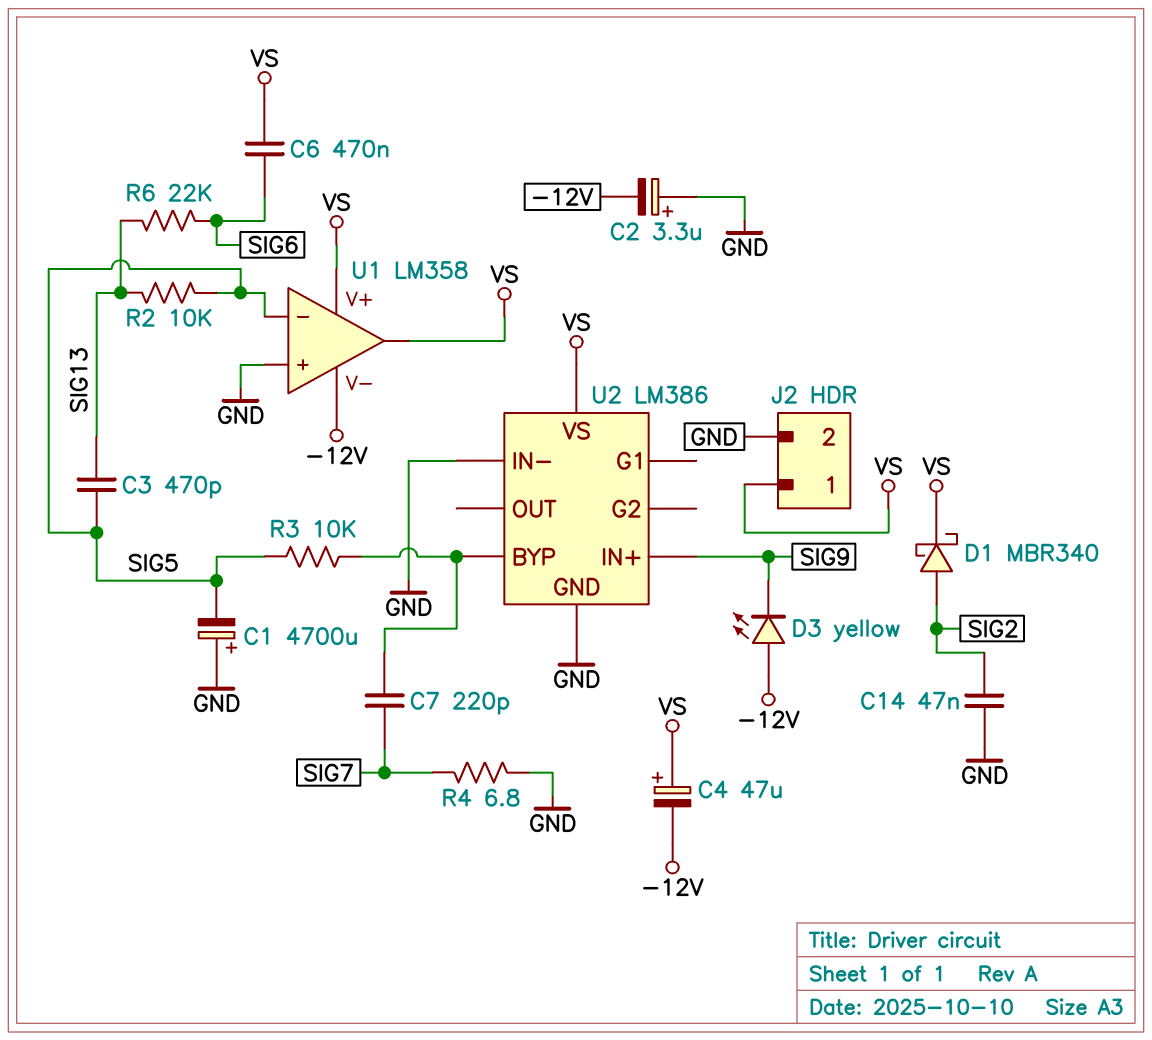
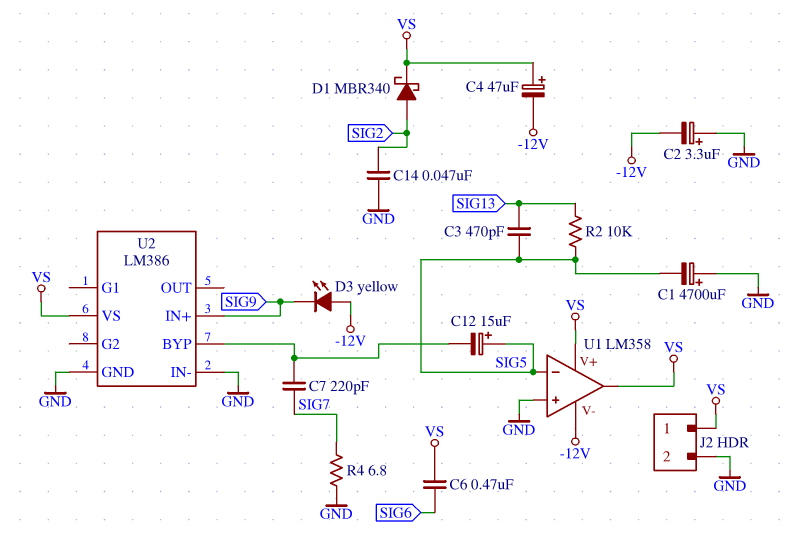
C12: none -> 15uF (plus SIG5, minus U2/BYP)
R3: 10k (SIG5, U2/BYP) -> none
R6: 22k (SIG6, SIG13) -> none

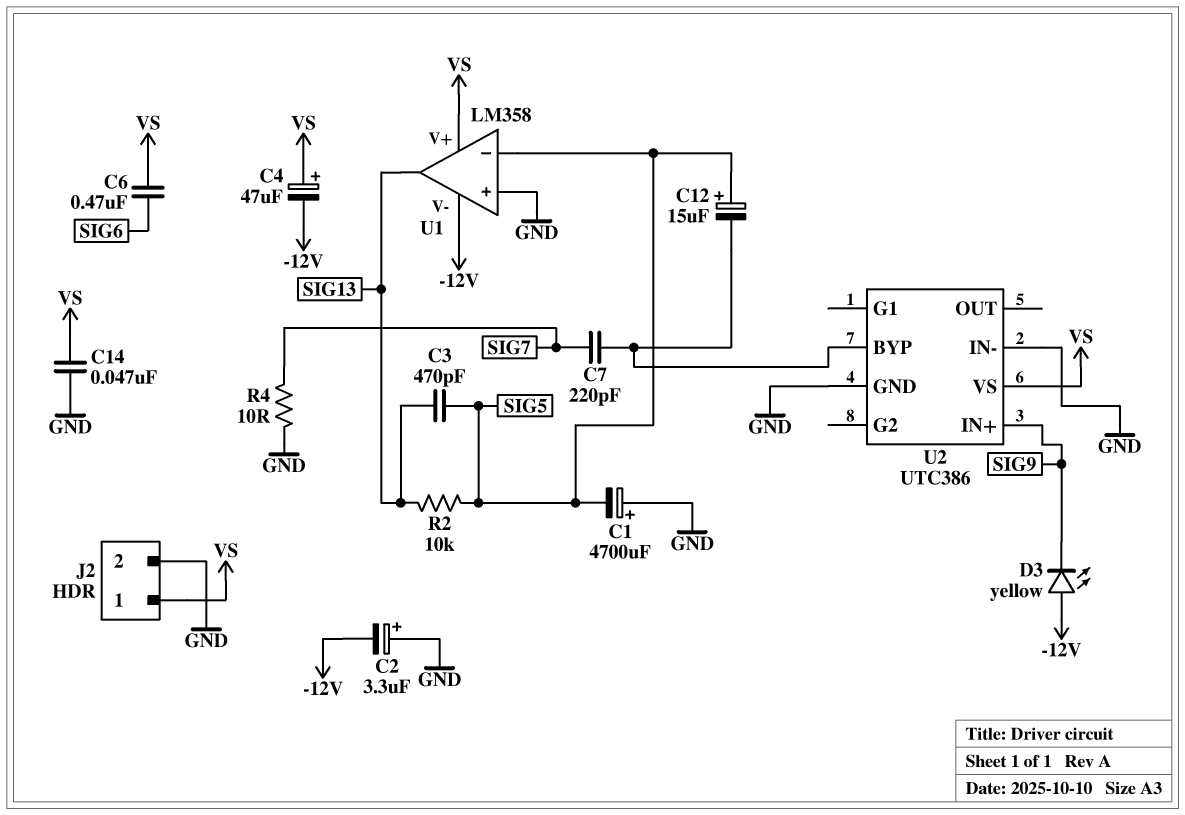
C14: 47nF (GND, SIG2) -> 47nF (GND, VS)
D1: schottky MBR340 (A SIG2, K VS) -> none
R4: 6.8 (GND, SIG7) -> 10 (GND, SIG7)
U1 pin out: VS -> SIG13
U2: LM386 -> UTC386

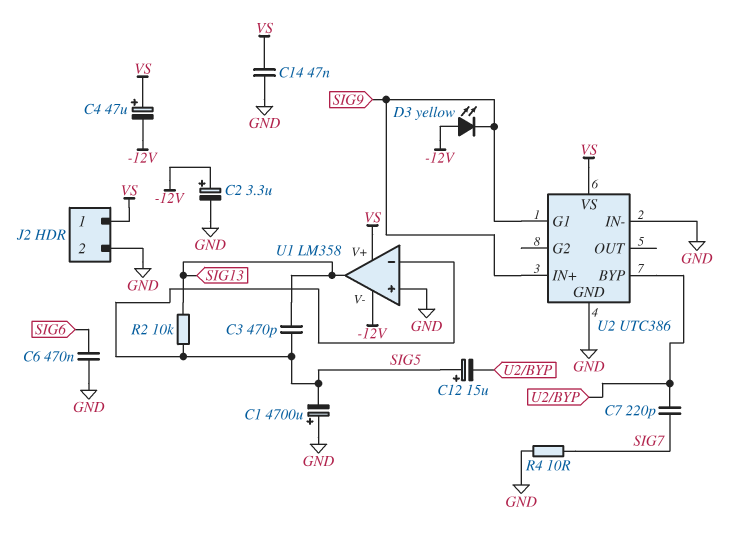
C2: 3.3uF (plus GND, minus -12V) -> 3.3uF (plus -12V, minus GND)
C6: 470nF (SIG6, VS) -> 470nF (GND, SIG6)
U2 pin G1: none -> SIG9

